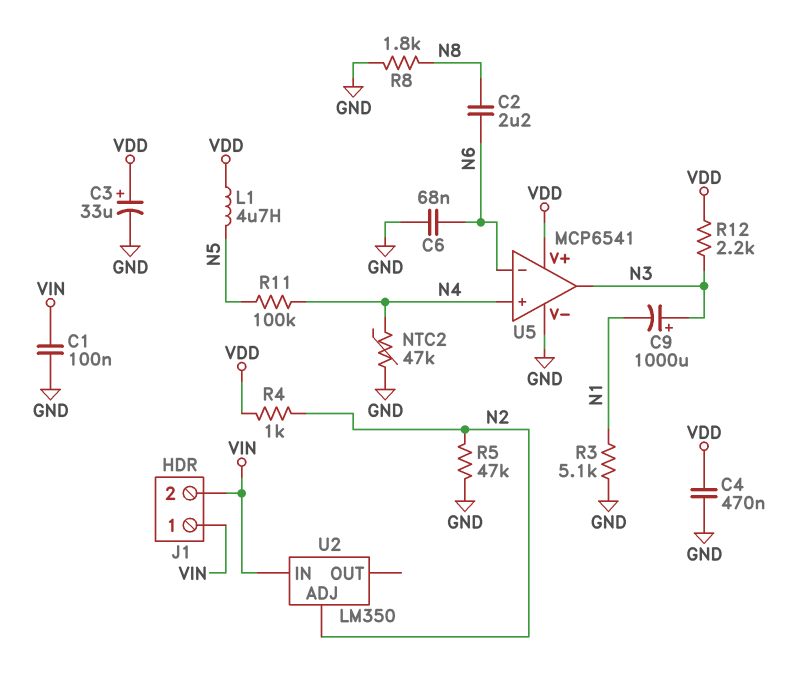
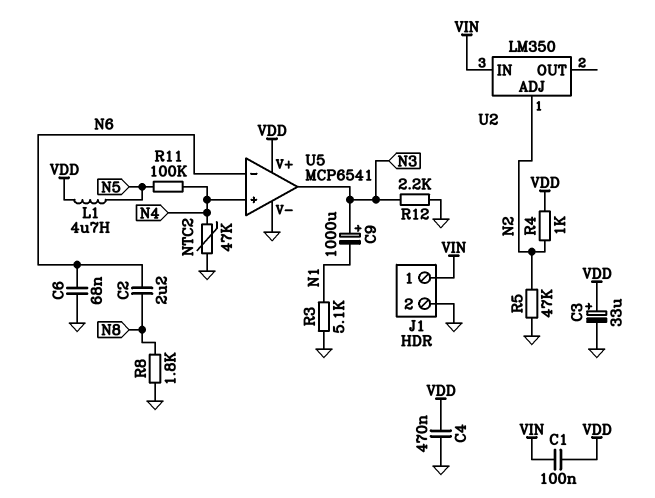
C1: 100nF (GND, VIN) -> 100nF (VDD, VIN)
J1 pin 2: VIN -> GND
R12: 2.2k (N3, VDD) -> 2.2k (GND, N3)

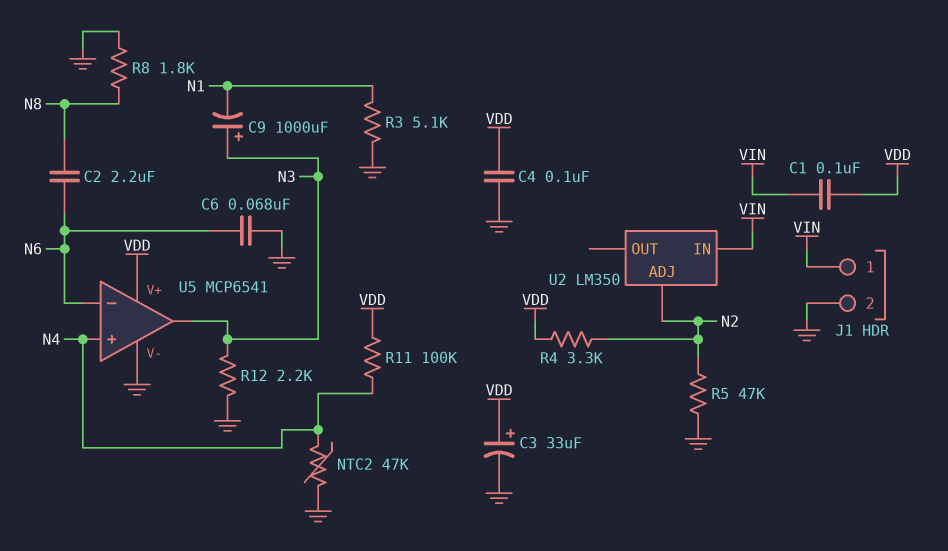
C4: 470nF (GND, VDD) -> 100nF (GND, VDD)
L1: 4.7uH (N5, VDD) -> none
R4: 1k (N2, VDD) -> 3.3k (N2, VDD)
R11: 100k (N4, N5) -> 100k (N4, VDD)

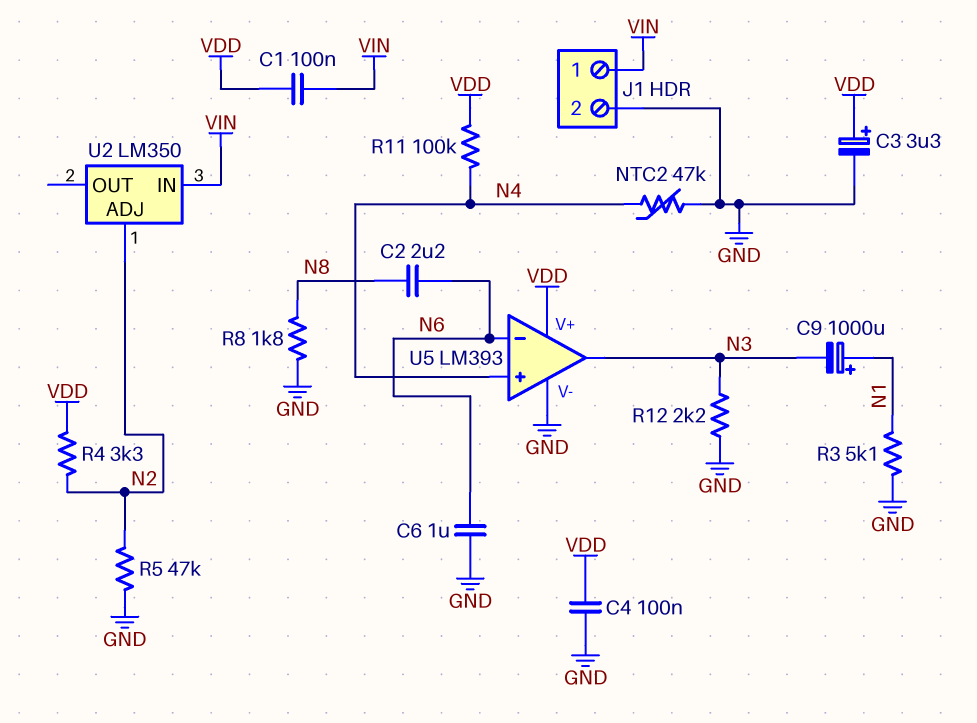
C3: 33uF (plus VDD, minus GND) -> 3.3uF (plus VDD, minus GND)
C6: 68nF (GND, N6) -> 1uF (GND, N6)
C9: 1000uF (plus N3, minus N1) -> 1000uF (plus N1, minus N3)
U5: MCP6541 -> LM393

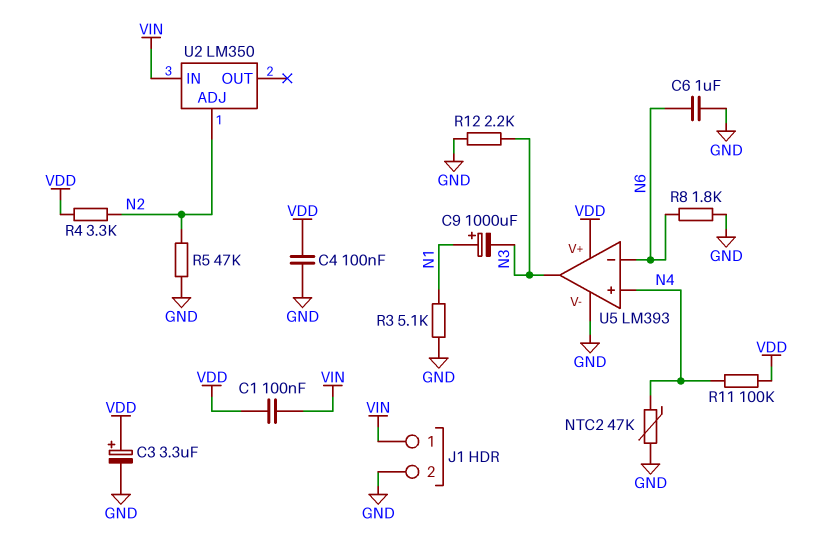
C2: 2.2uF (N6, N8) -> none
R8: 1.8k (GND, N8) -> 1.8k (GND, N6)

